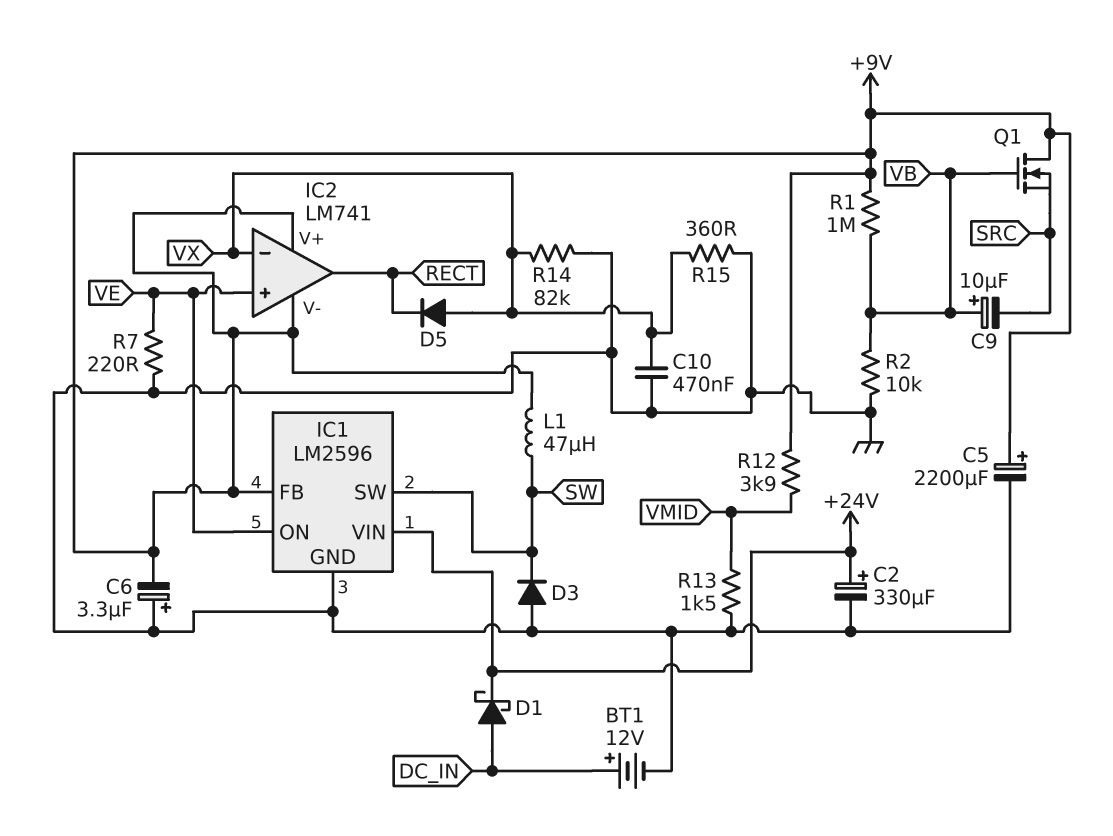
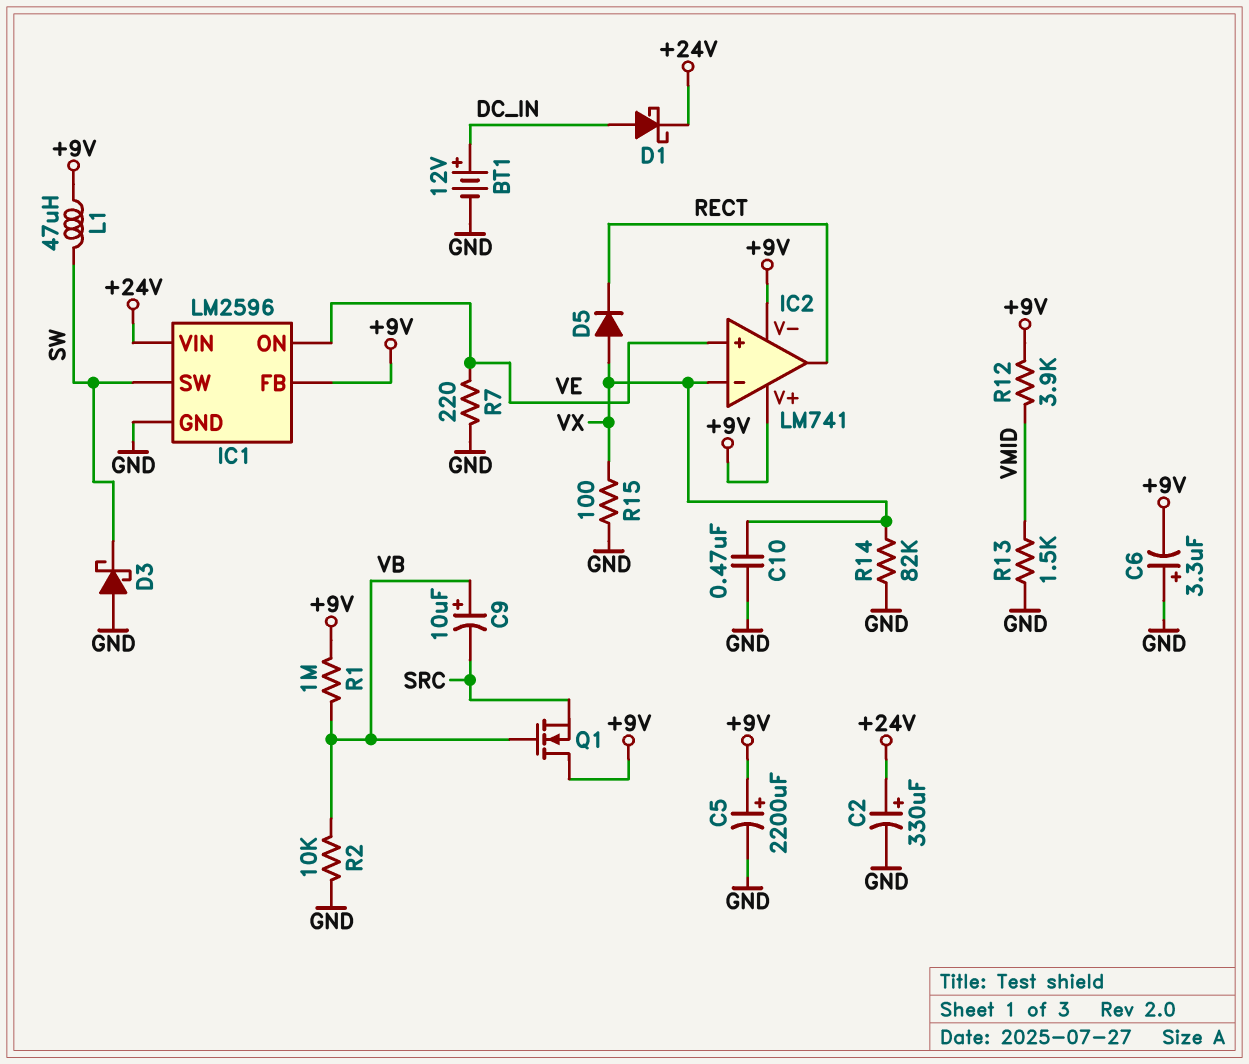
D3: diode (A GND, K SW) -> schottky (A GND, K SW)
R15: 360 (GND, VX) -> 100 (GND, VX)

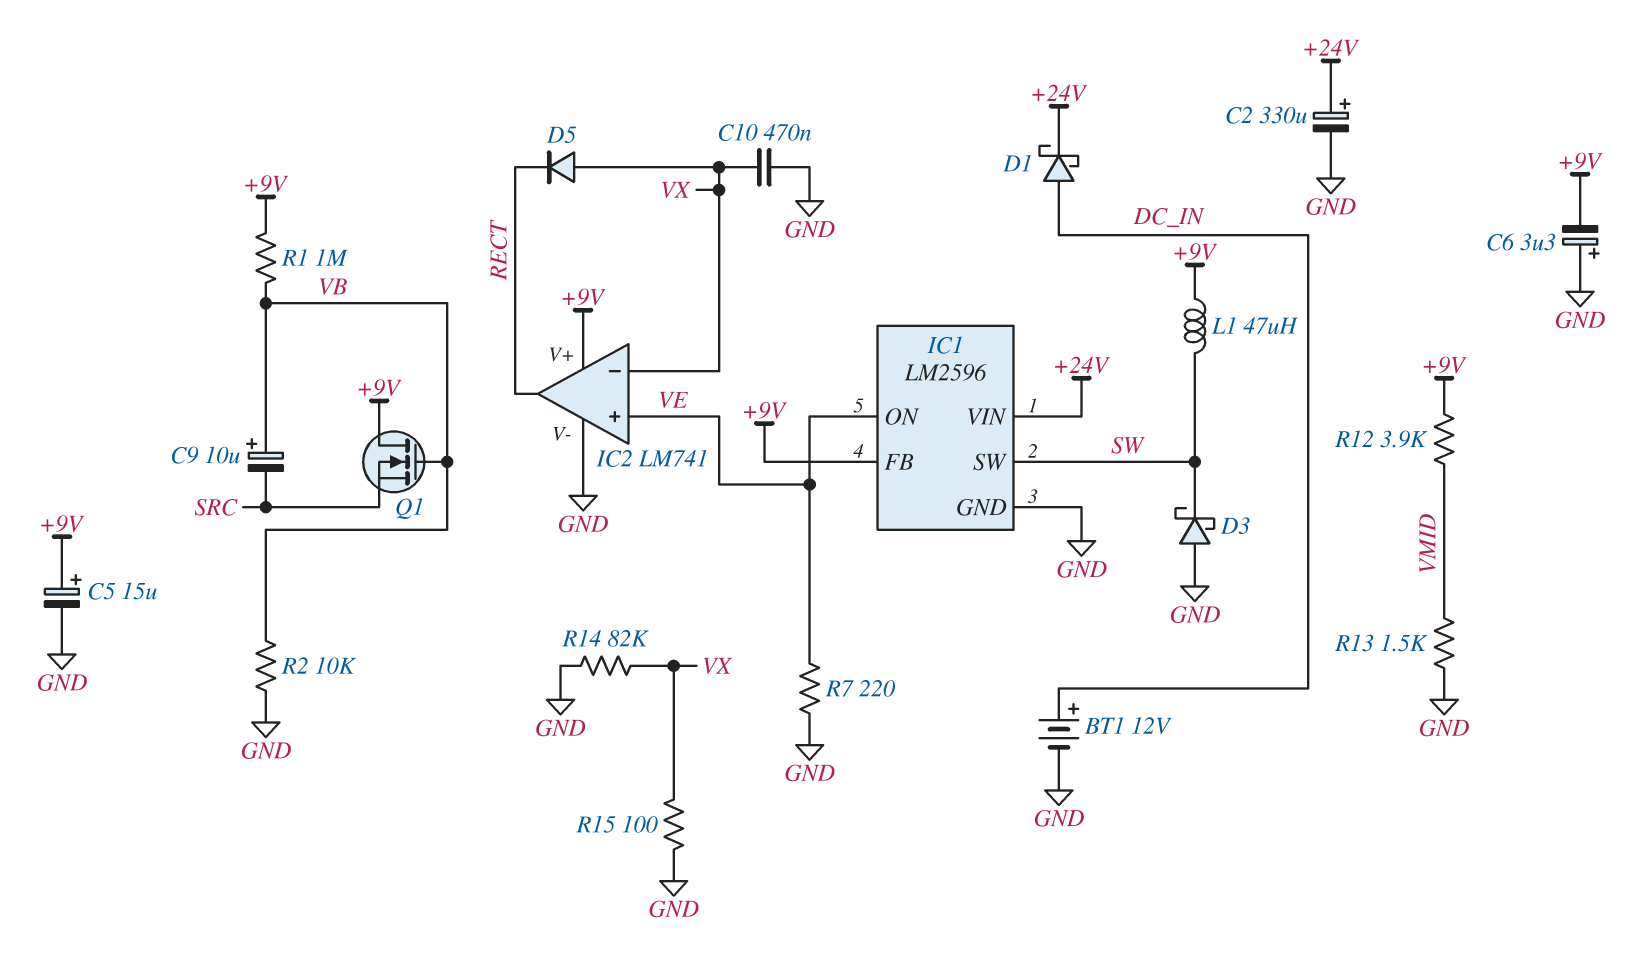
C5: 2200uF (plus +9V, minus GND) -> 15uF (plus +9V, minus GND)
IC2 pin V-: +9V -> GND

